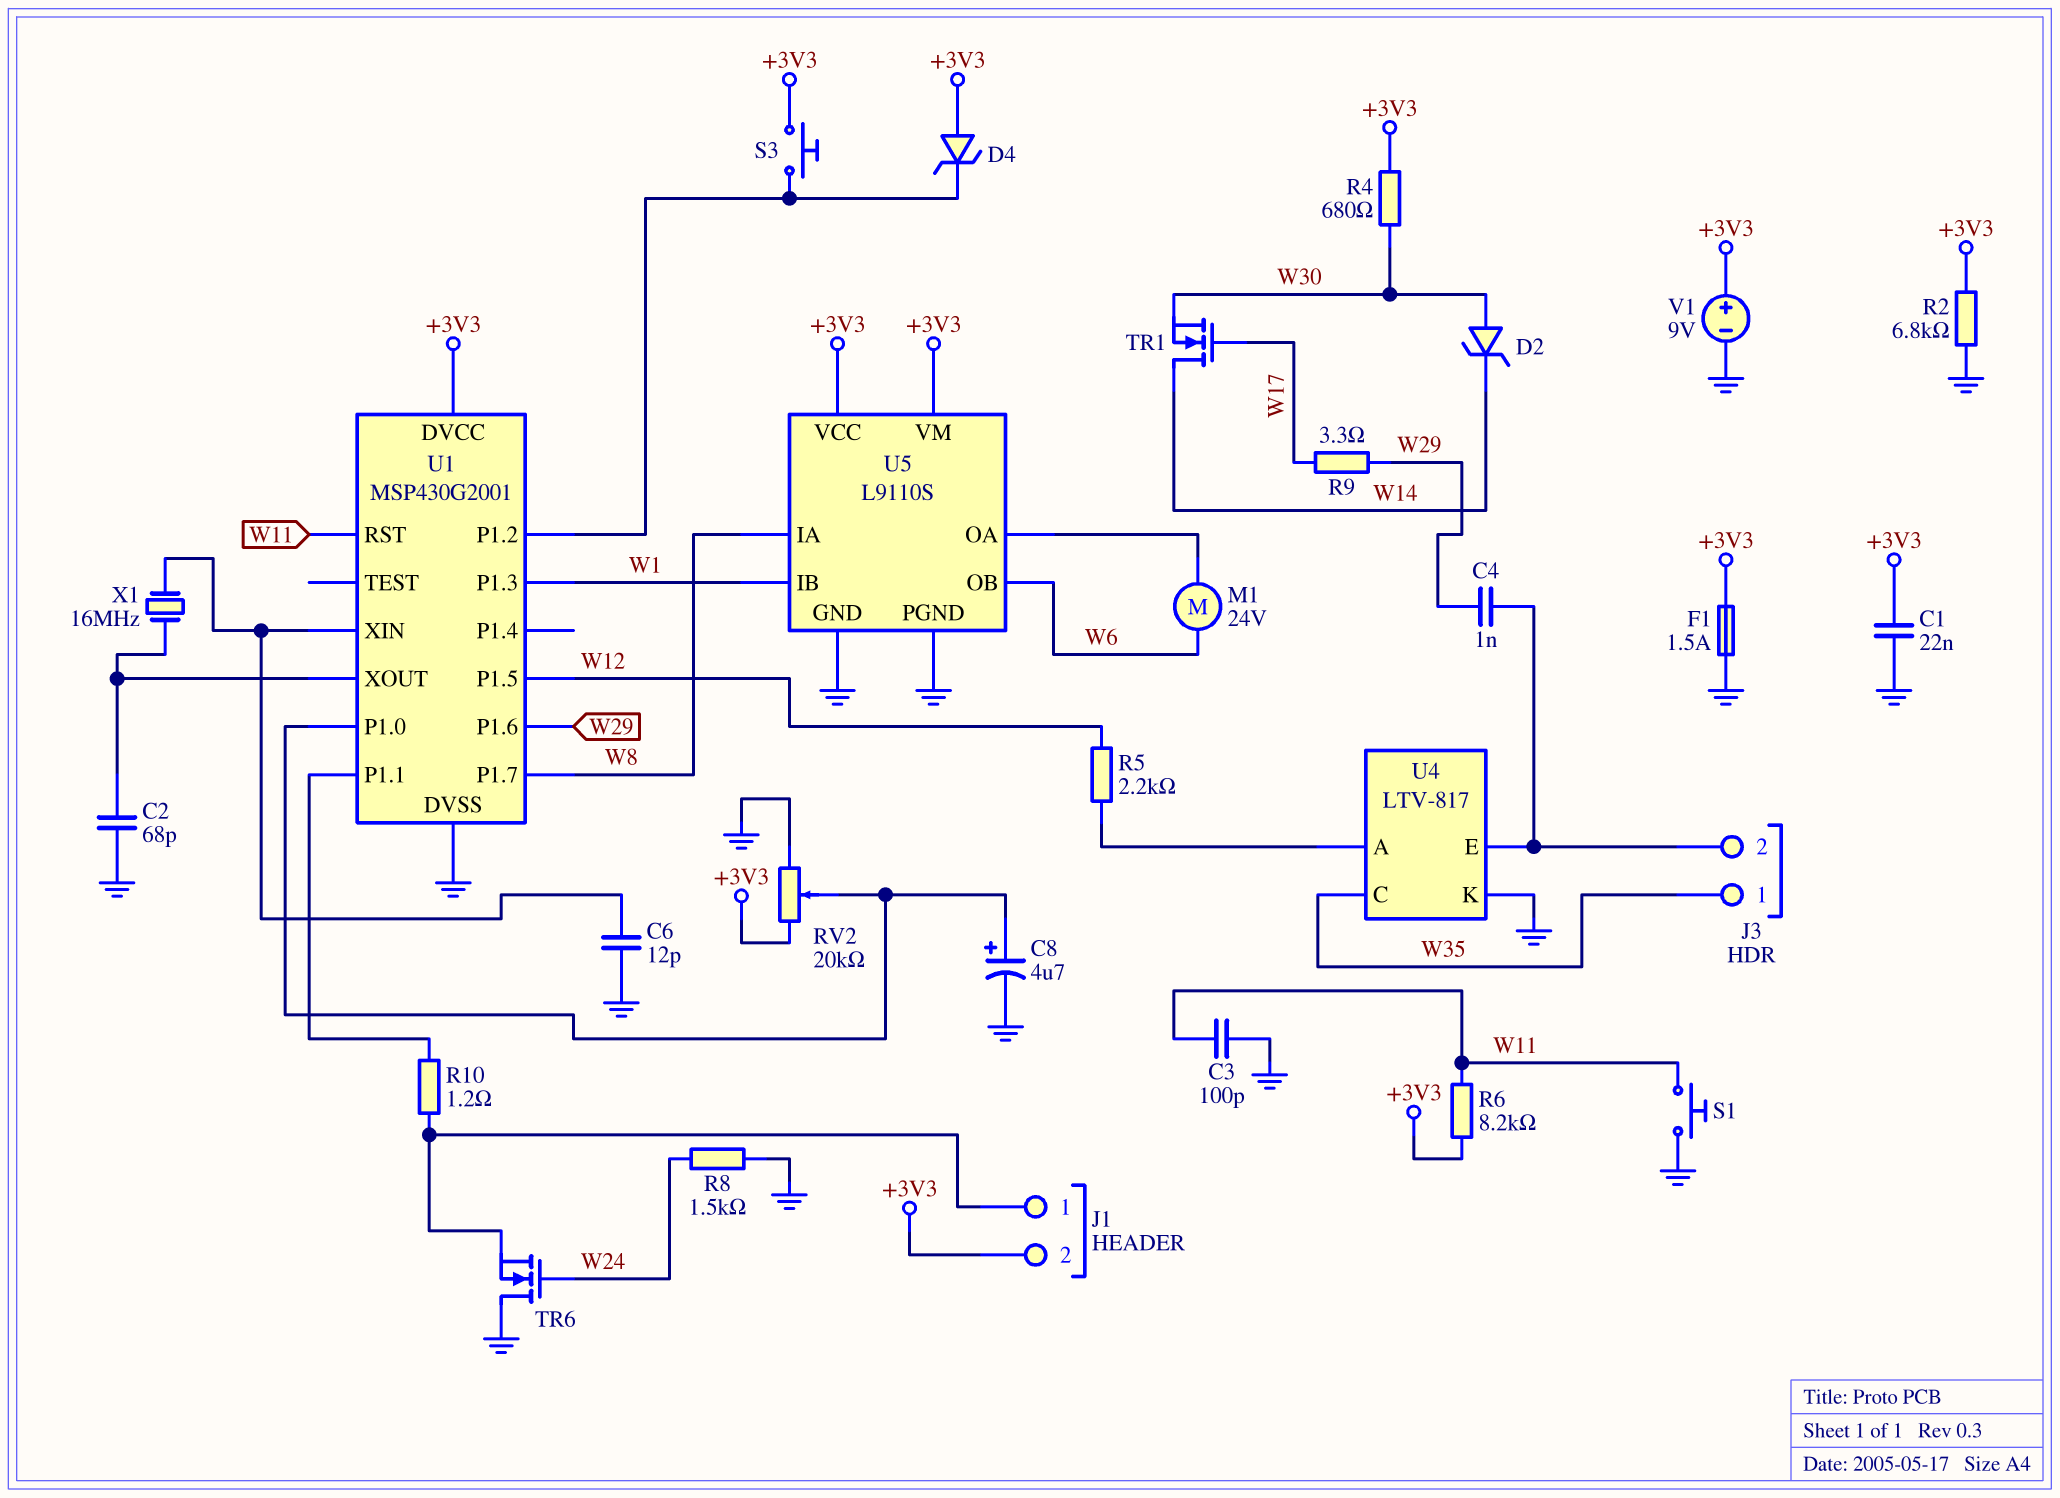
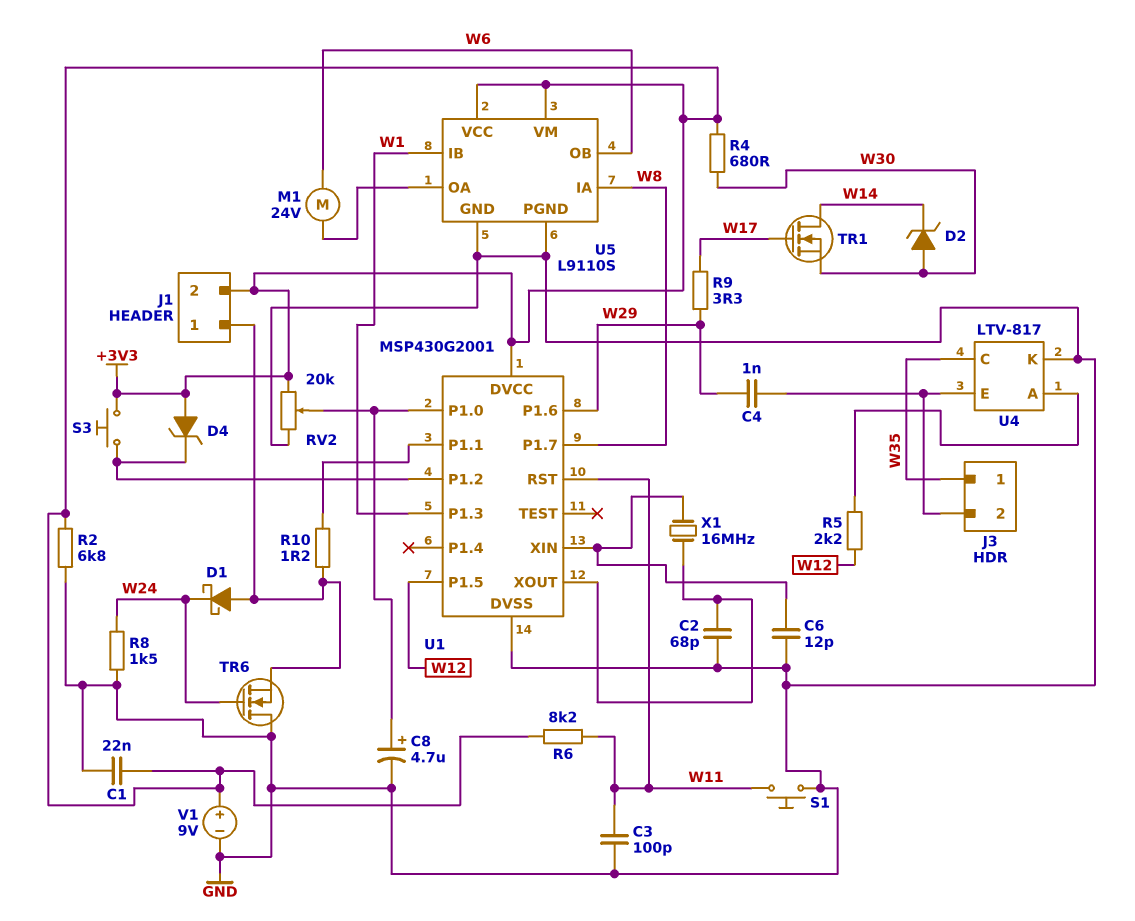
D1: none -> schottky (A J1/1, K W24)
F1: 1.5A (+3V3, GND) -> none

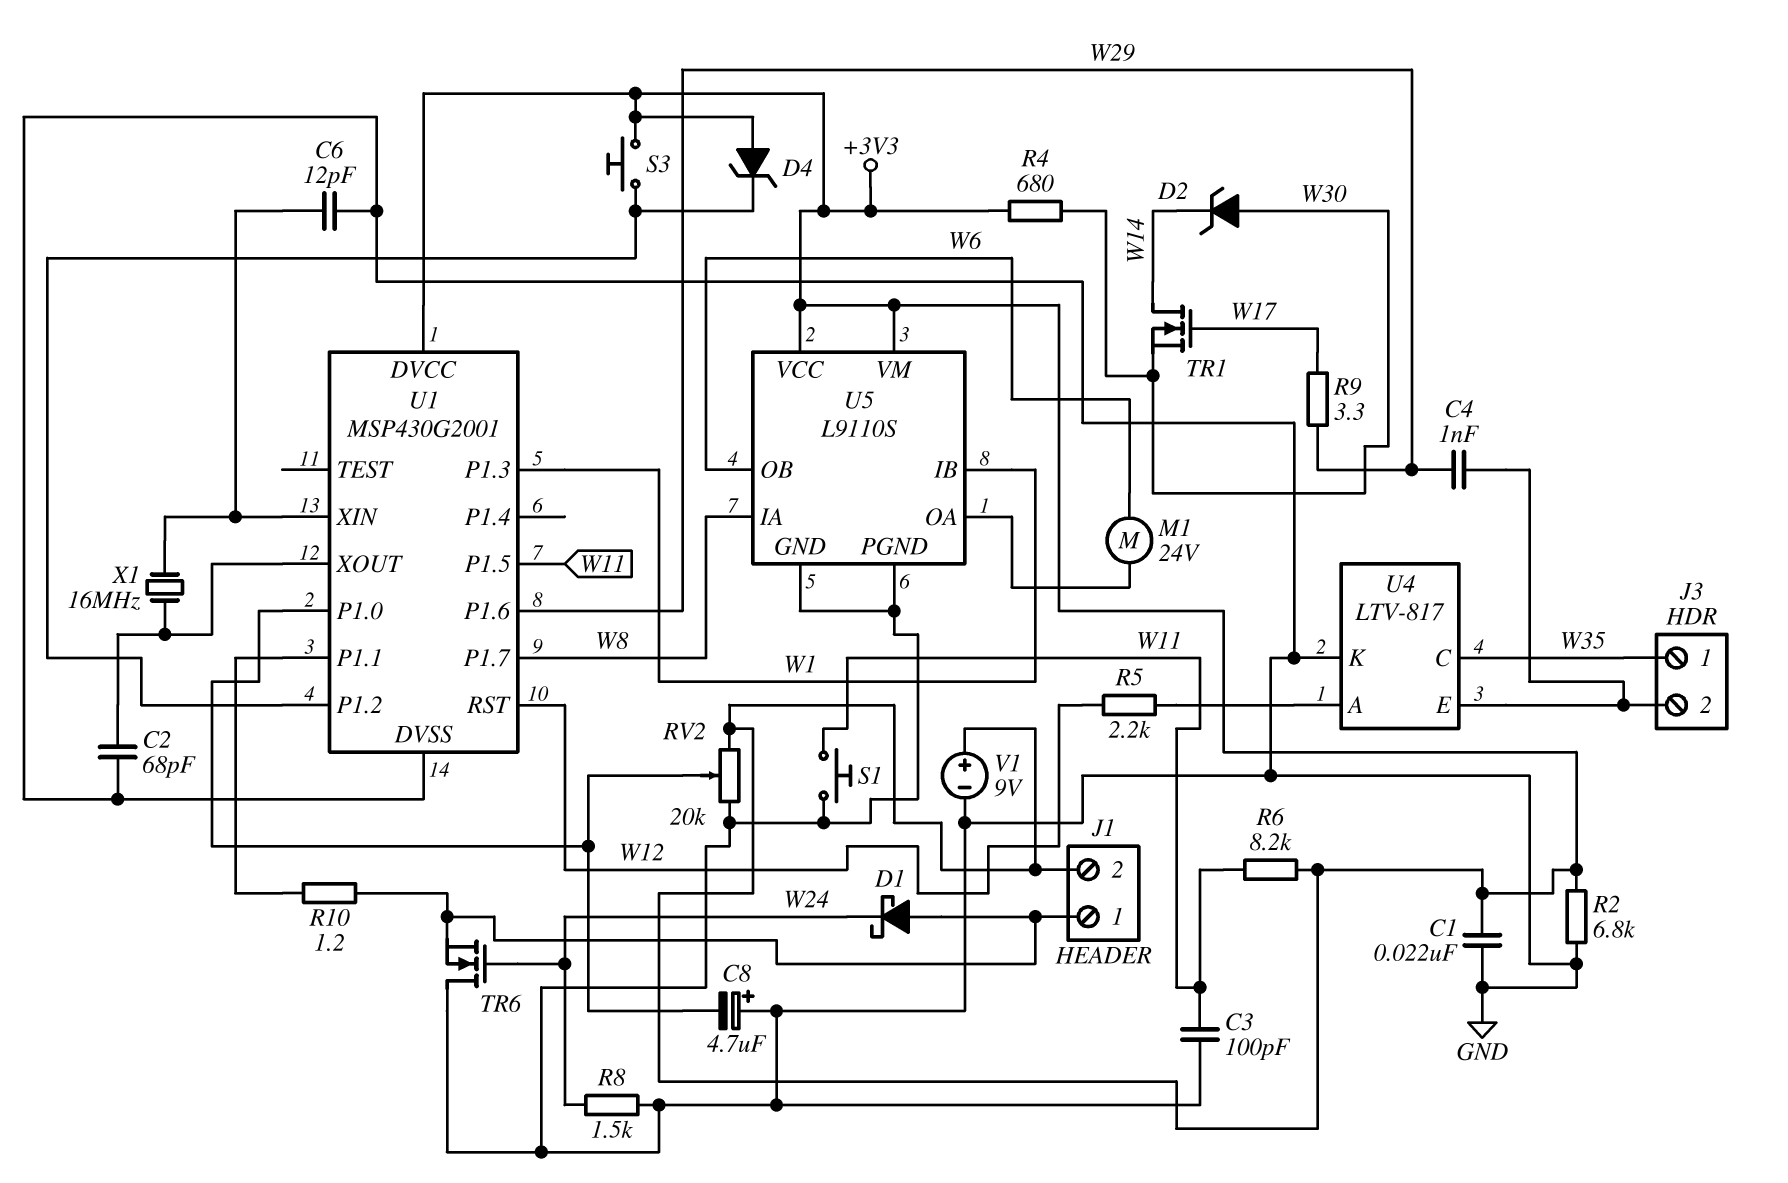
C8: 4.7uF (plus U1/P1.0, minus GND) -> 4.7uF (plus GND, minus U1/P1.0)
U1 pin P1.5: W12 -> W11
U1 pin RST: W11 -> W12

